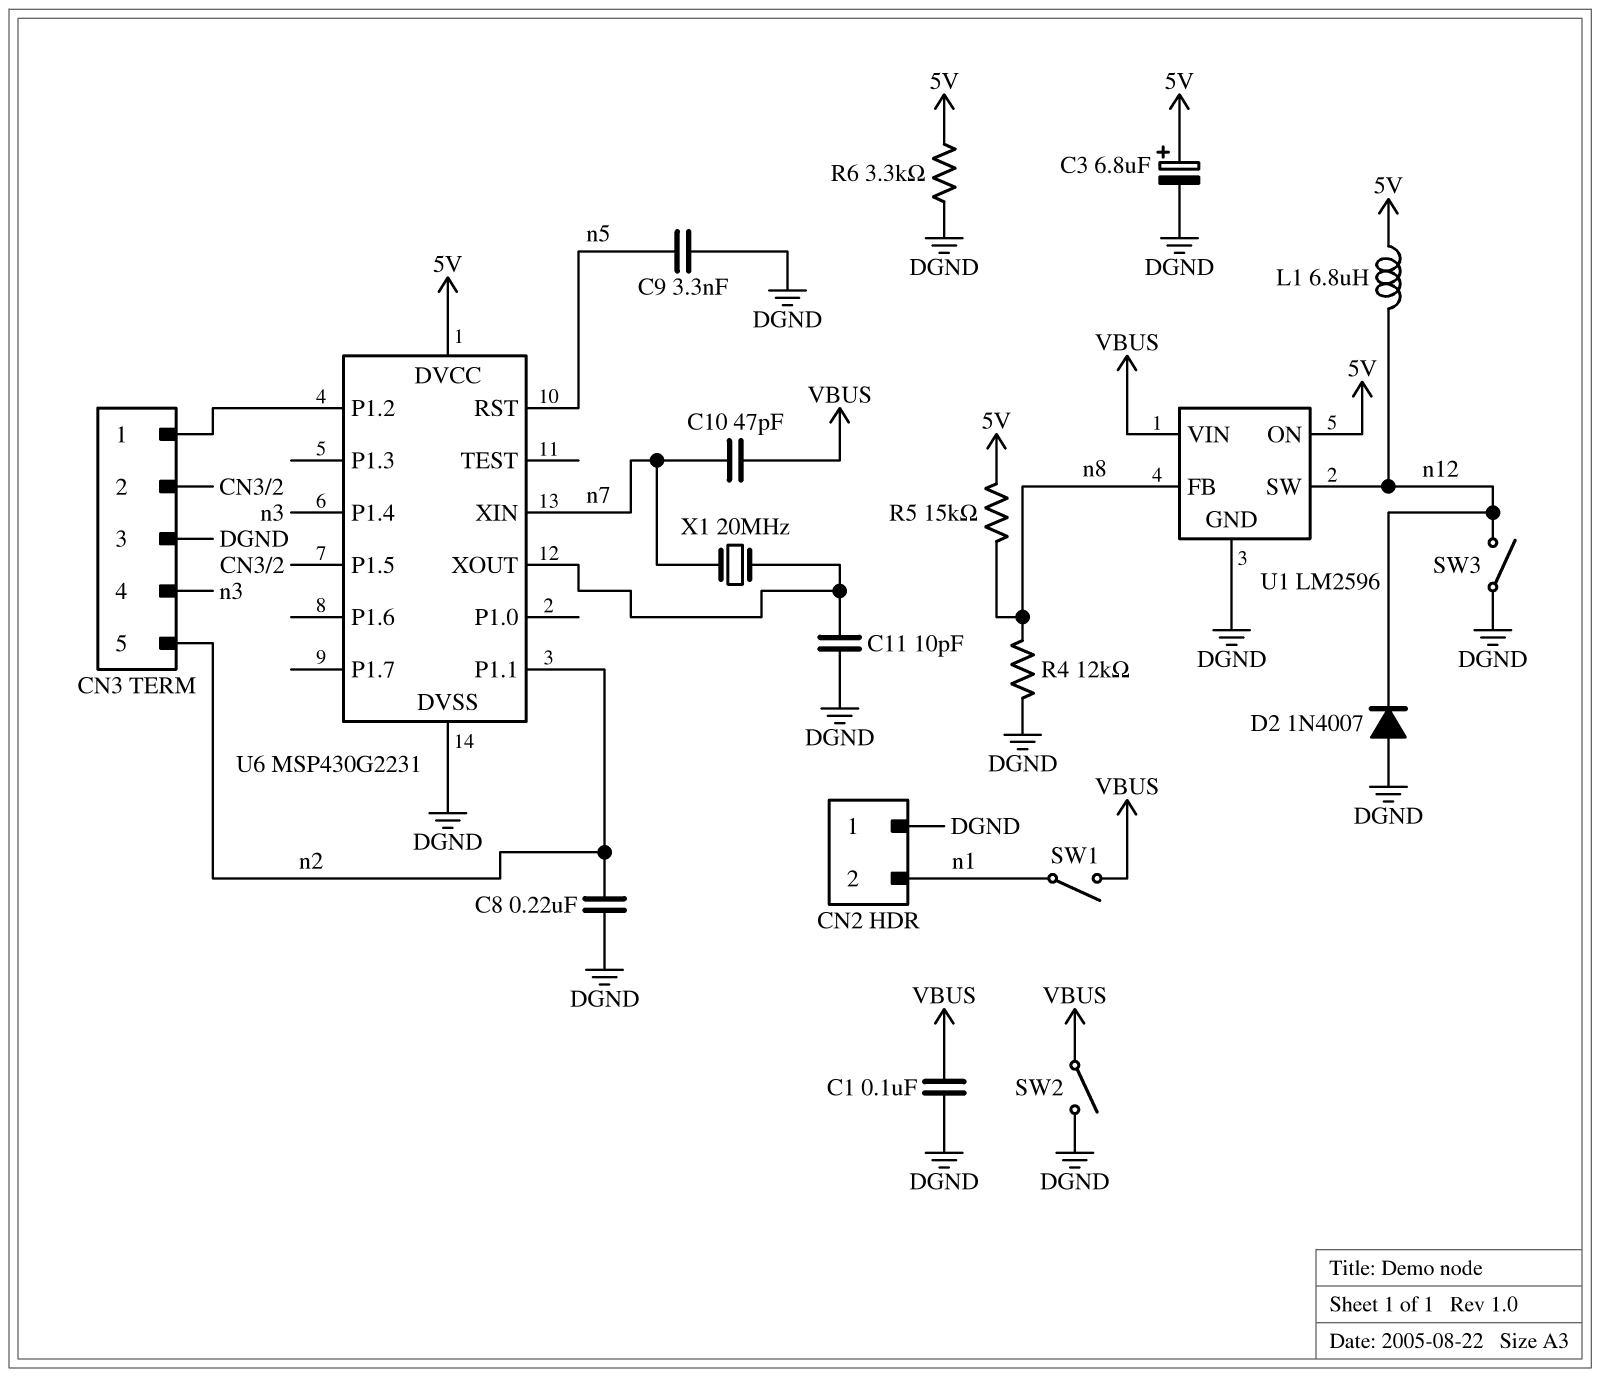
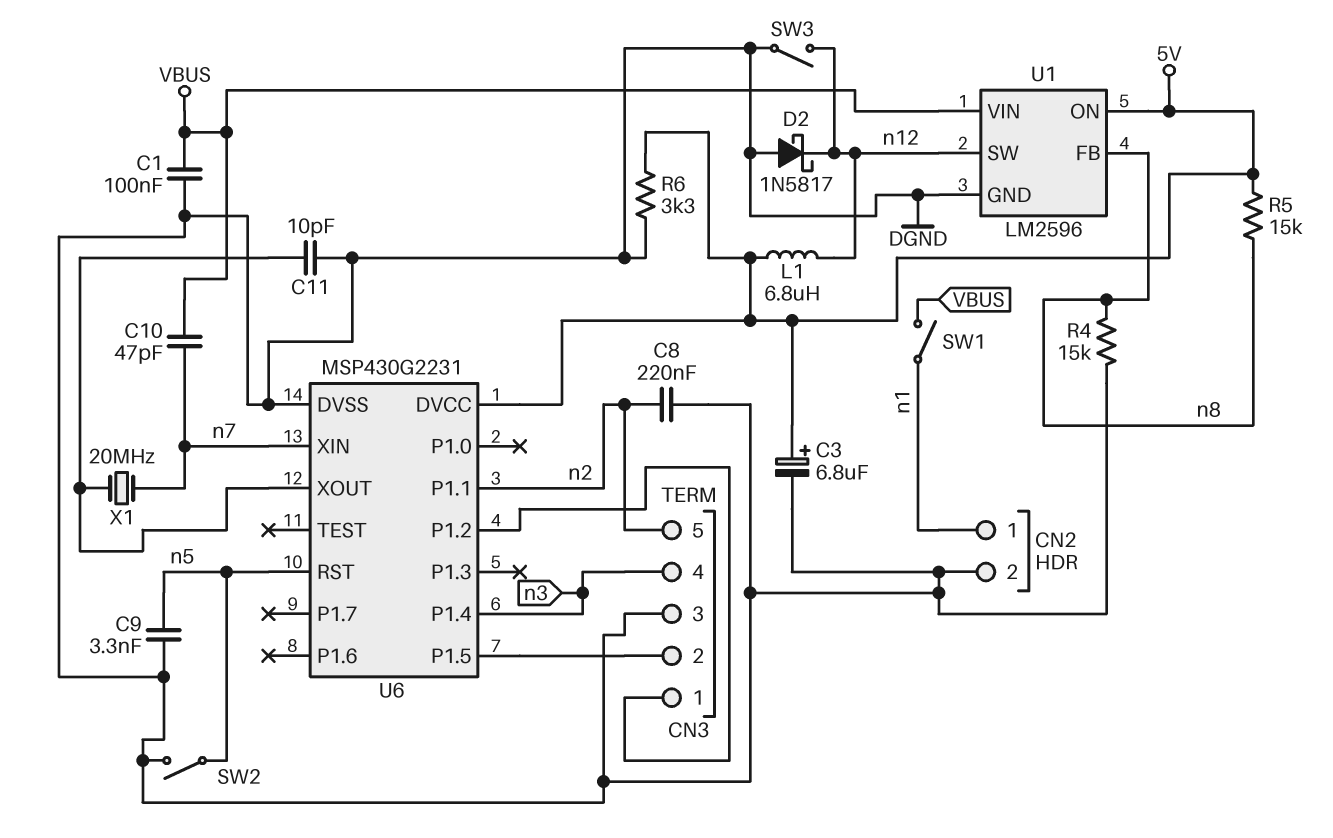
CN2 pin 1: DGND -> n1
CN2 pin 2: n1 -> DGND
D2: diode 1N4007 (A DGND, K n12) -> schottky 1N5817 (A DGND, K n12)
R4: 12k (DGND, n8) -> 15k (DGND, n8)
SW2: switch (DGND, VBUS) -> switch (DGND, n5)

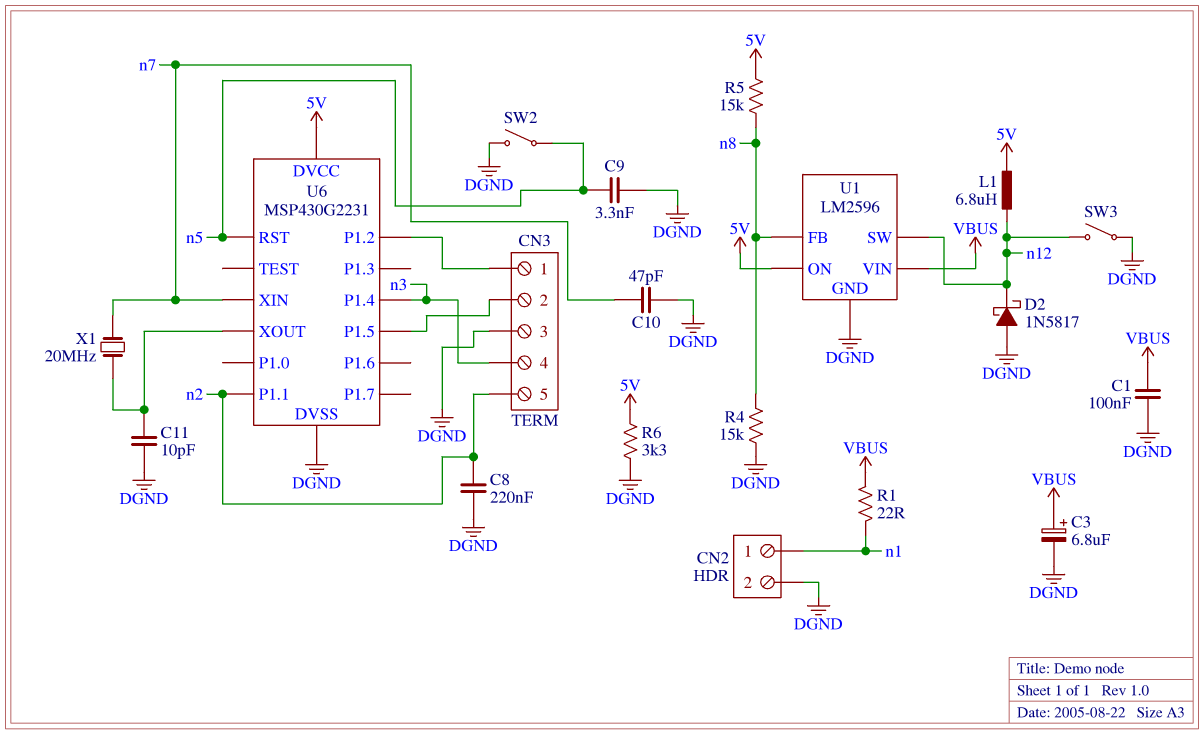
C3: 6.8uF (plus 5V, minus DGND) -> 6.8uF (plus VBUS, minus DGND)
C10: 47pF (VBUS, n7) -> 47pF (DGND, n7)
R1: none -> 22 (VBUS, n1)
SW1: switch (VBUS, n1) -> none

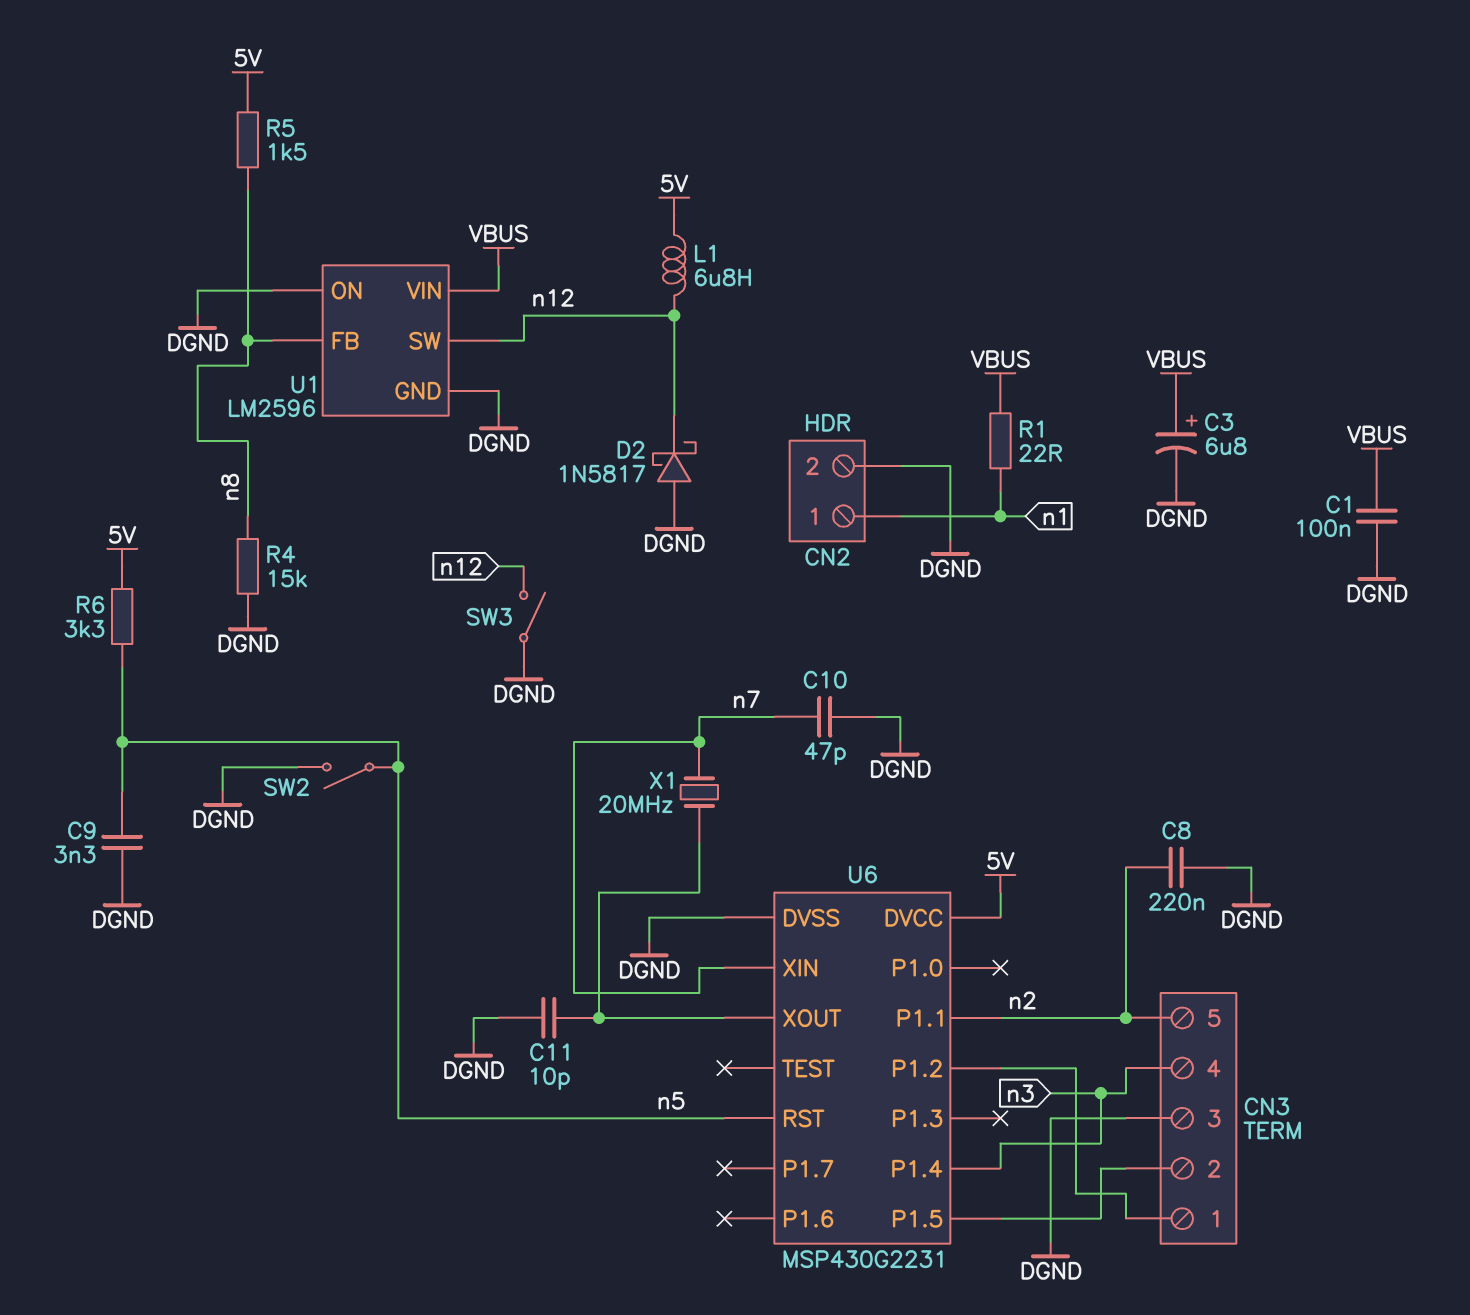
R5: 15k (5V, n8) -> 1.5k (5V, n8)
R6: 3.3k (5V, DGND) -> 3.3k (5V, n5)
U1 pin ON: 5V -> DGND

